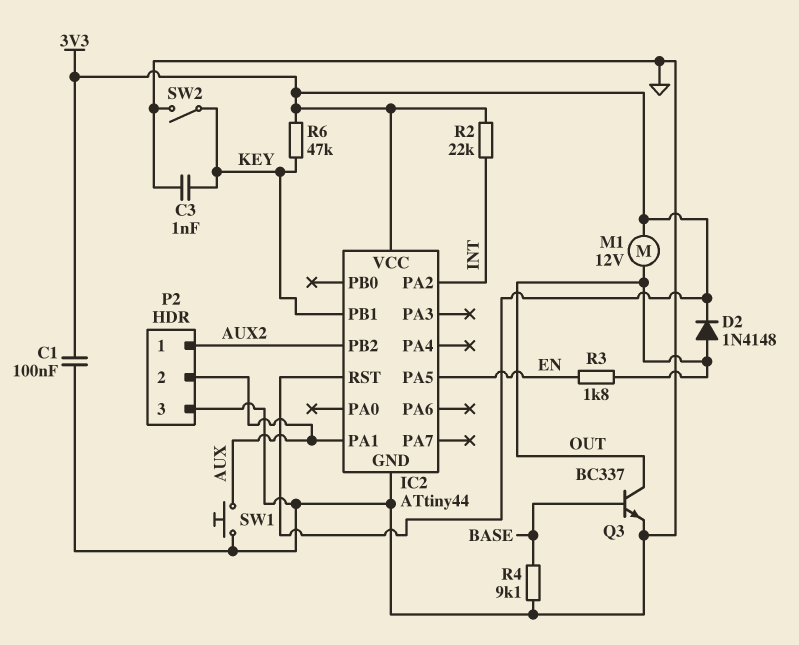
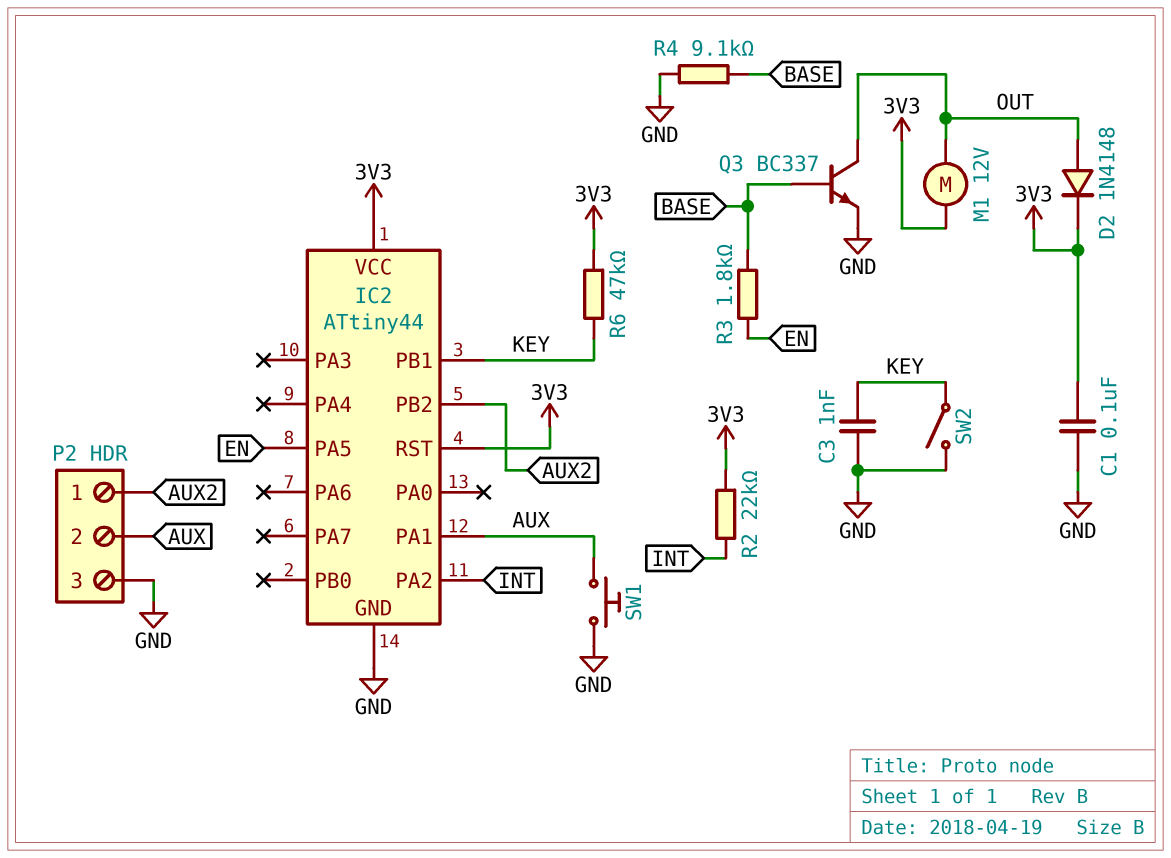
R3: 1.8k (EN, OUT) -> 1.8k (BASE, EN)

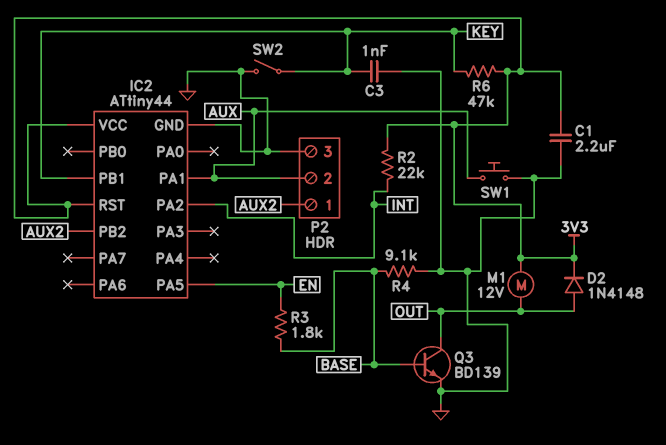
C1: 100nF (3V3, GND) -> 2.2uF (3V3, GND)
Q3: NPN BC337 (B BASE, C OUT, E GND) -> NPN BD139 (B BASE, C OUT, E GND)

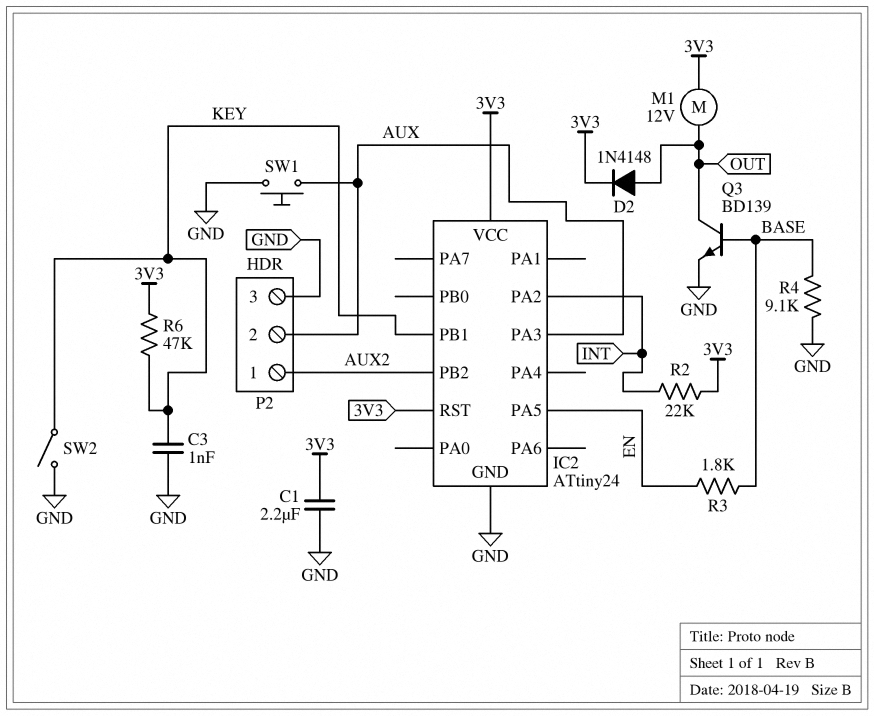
IC2: ATtiny44 -> ATtiny24
IC2 pin PA1: AUX -> none
IC2 pin PA3: none -> AUX

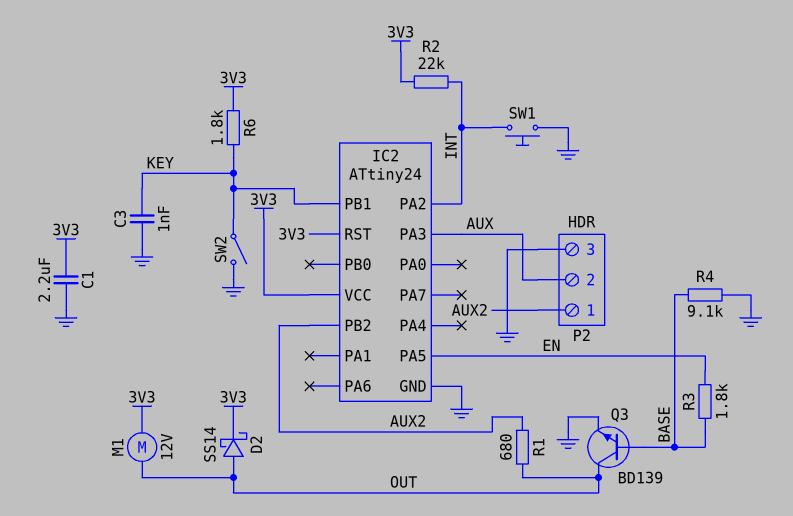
D2: diode 1N4148 (A OUT, K 3V3) -> schottky SS14 (A OUT, K 3V3)
R1: none -> 680 (AUX2, OUT)
R6: 47k (3V3, KEY) -> 1.8k (3V3, KEY)
SW1: button (AUX, GND) -> button (GND, INT)

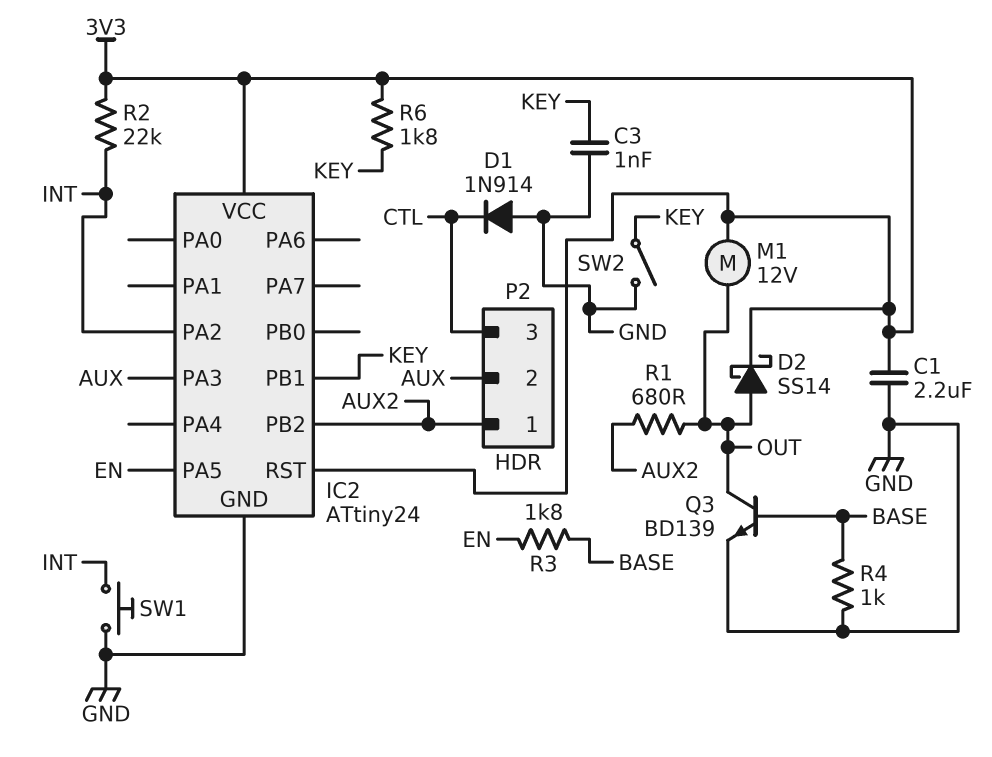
D1: none -> diode 1N914 (A GND, K CTL)
P2 pin 3: GND -> CTL
R4: 9.1k (BASE, GND) -> 1k (BASE, GND)

